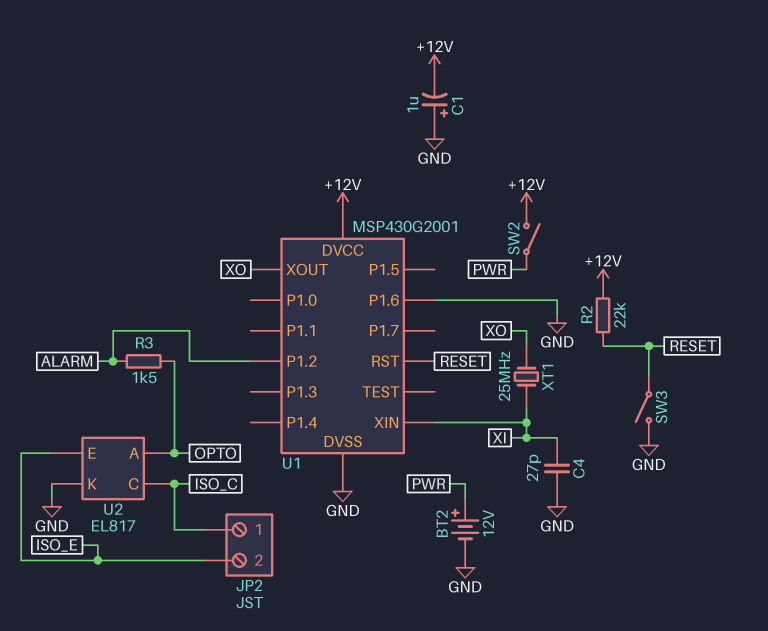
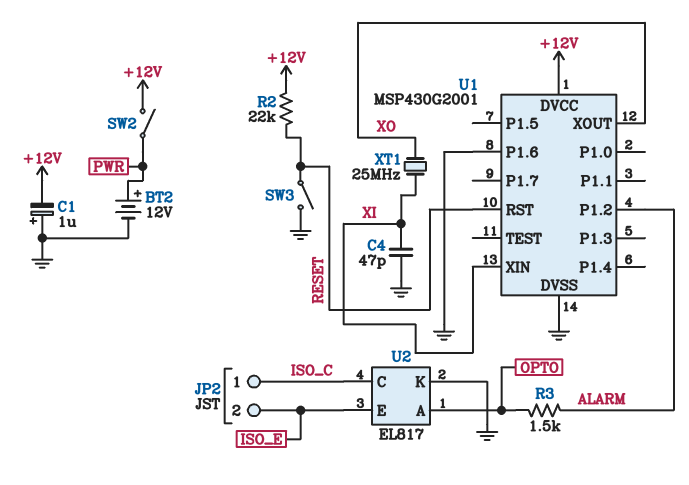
C4: 27pF (GND, XI) -> 47pF (GND, XI)

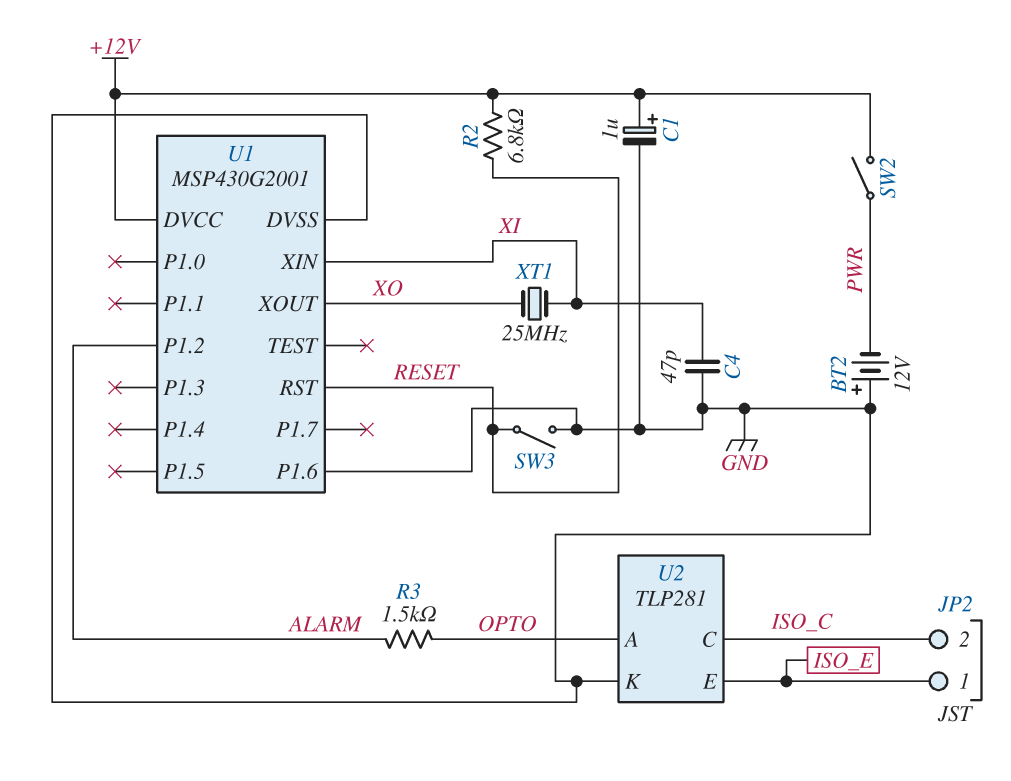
BT2: 12V (plus PWR, minus GND) -> 12V (plus GND, minus PWR)
C1: 1uF (plus GND, minus +12V) -> 1uF (plus +12V, minus GND)
JP2 pin 1: ISO_C -> ISO_E
JP2 pin 2: ISO_E -> ISO_C
R2: 22k (+12V, RESET) -> 6.8k (+12V, RESET)
U2: EL817 -> TLP281

